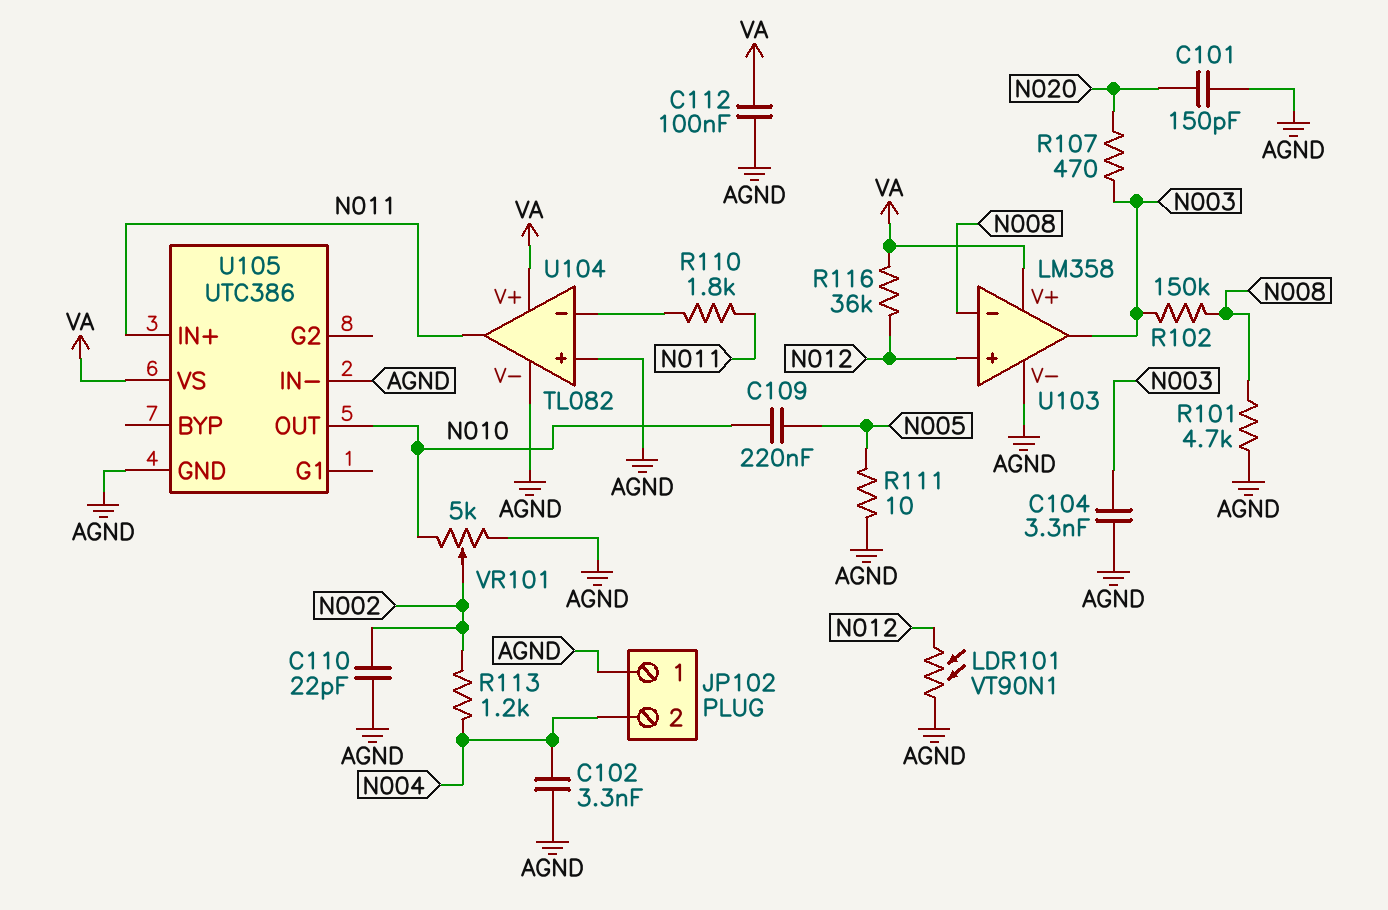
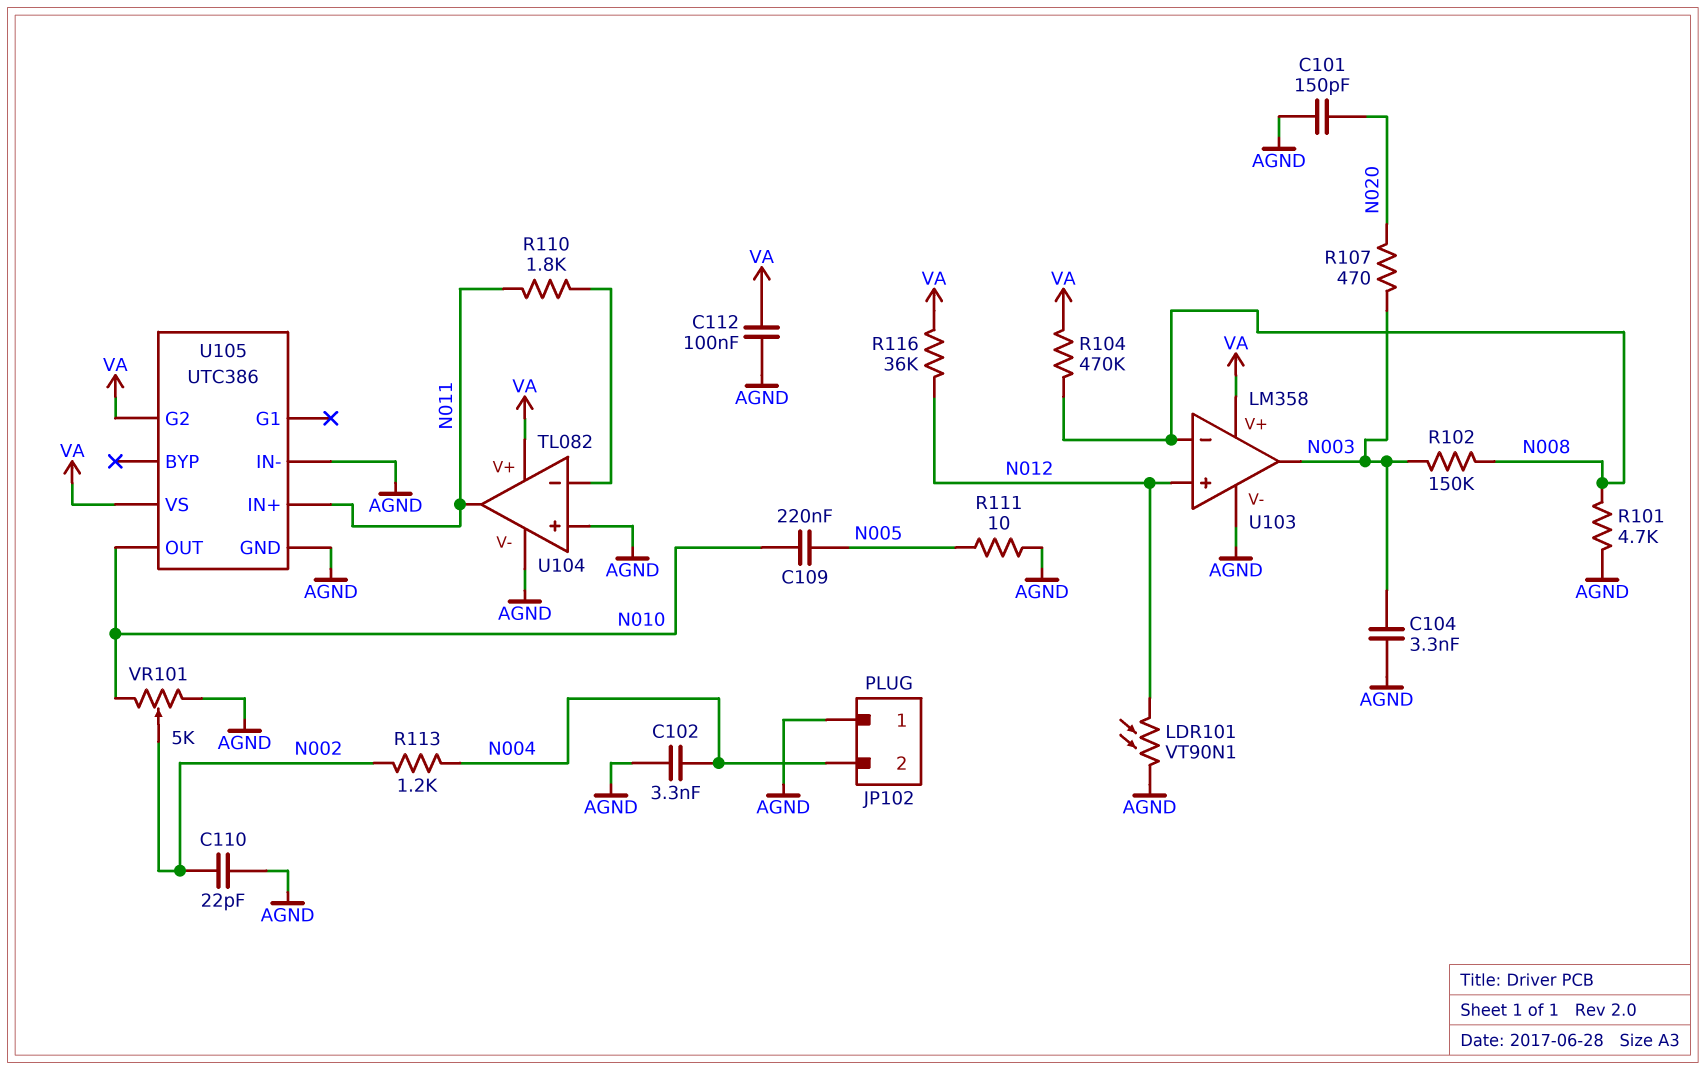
R104: none -> 470k (N008, VA)
U105 pin G2: none -> VA

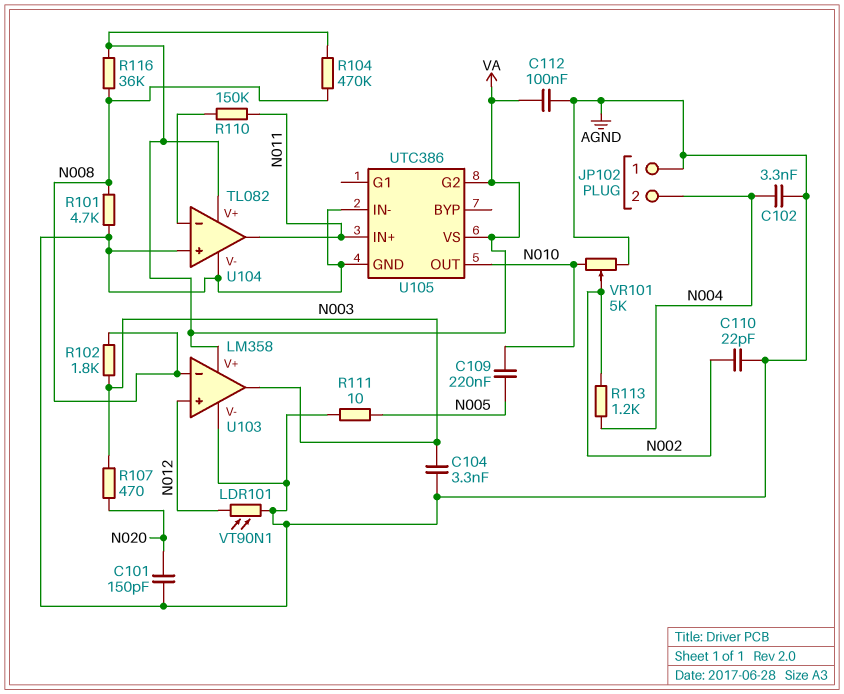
R102: 150k (N003, N008) -> 1.8k (N003, N008)
R110: 1.8k (N011, U104/in-) -> 150k (N011, U104/in-)
R116: 36k (N012, VA) -> 36k (N008, VA)

